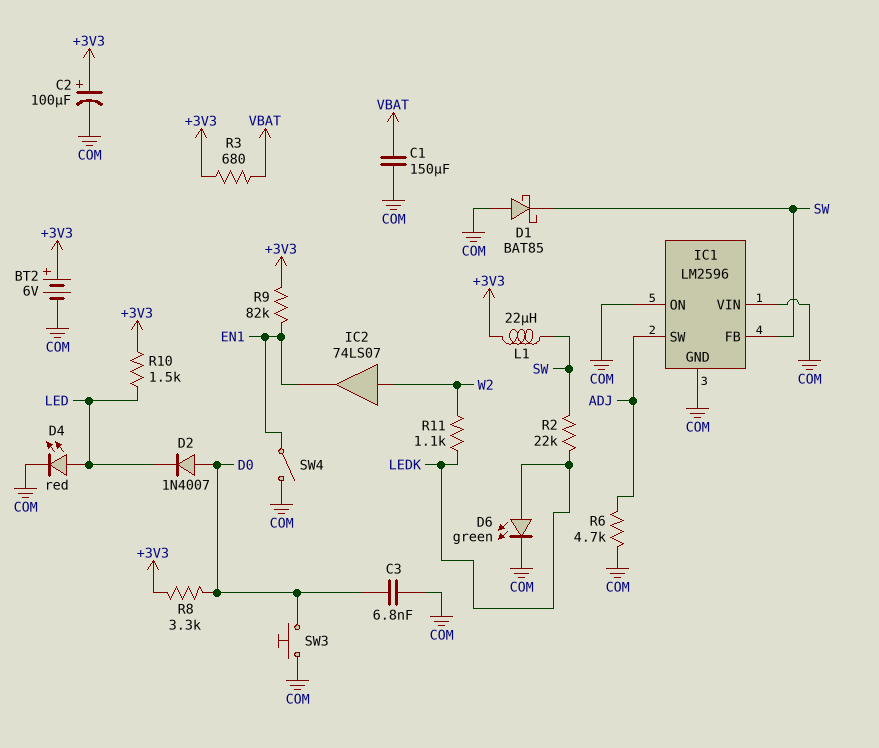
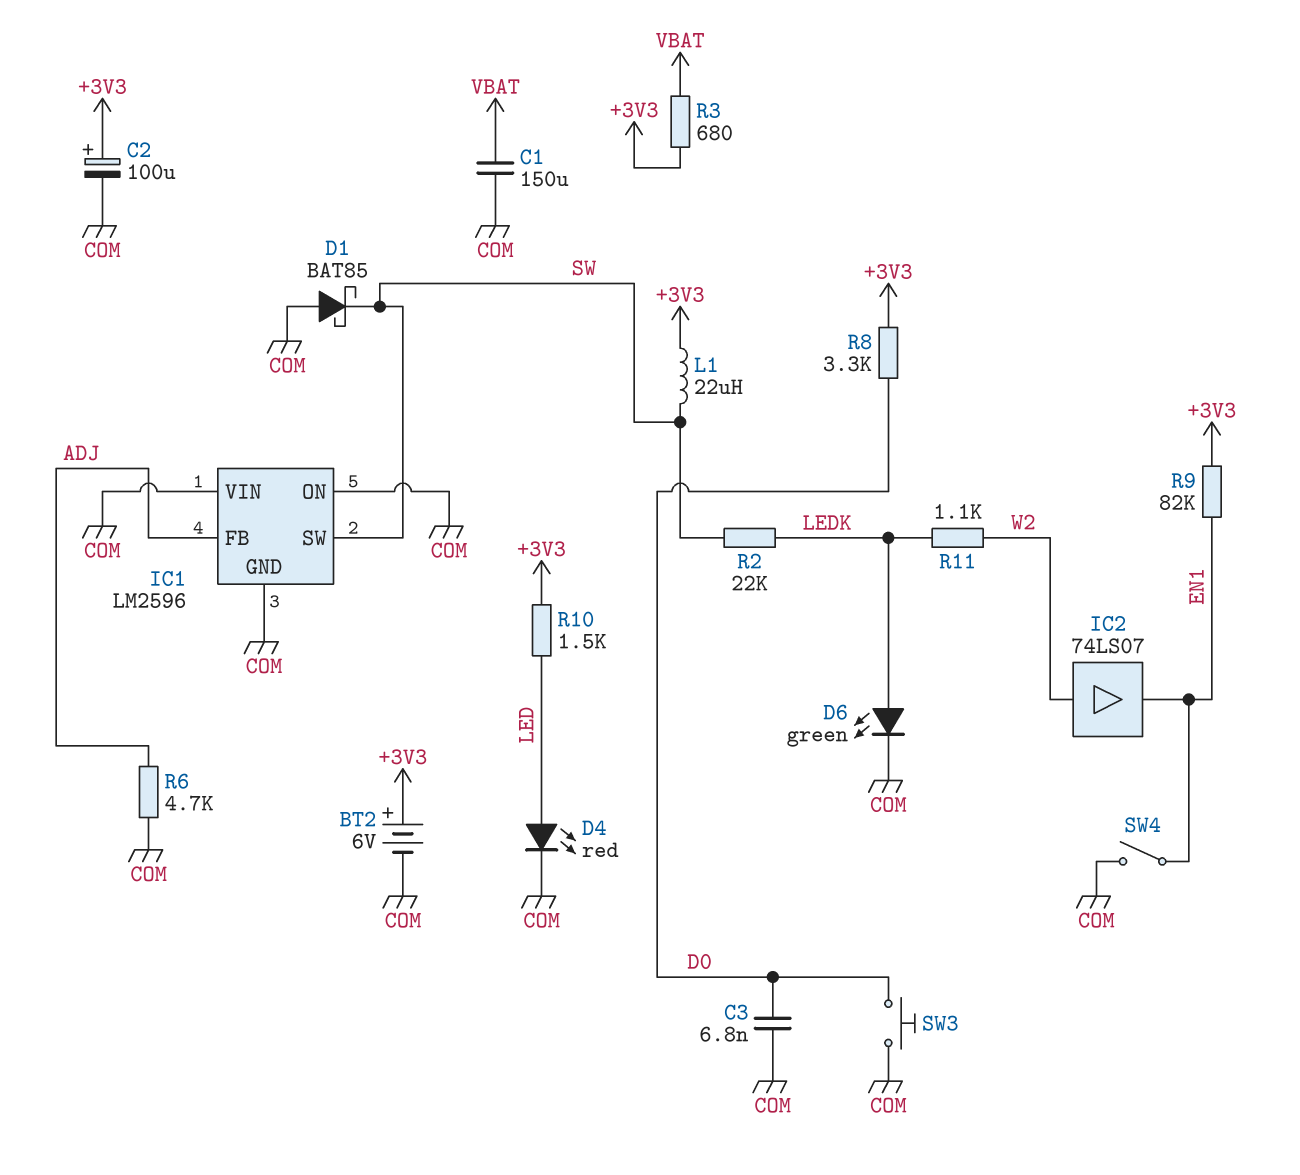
D2: diode 1N4007 (A D0, K LED) -> none
IC1 pin FB: SW -> ADJ
IC1 pin SW: ADJ -> SW

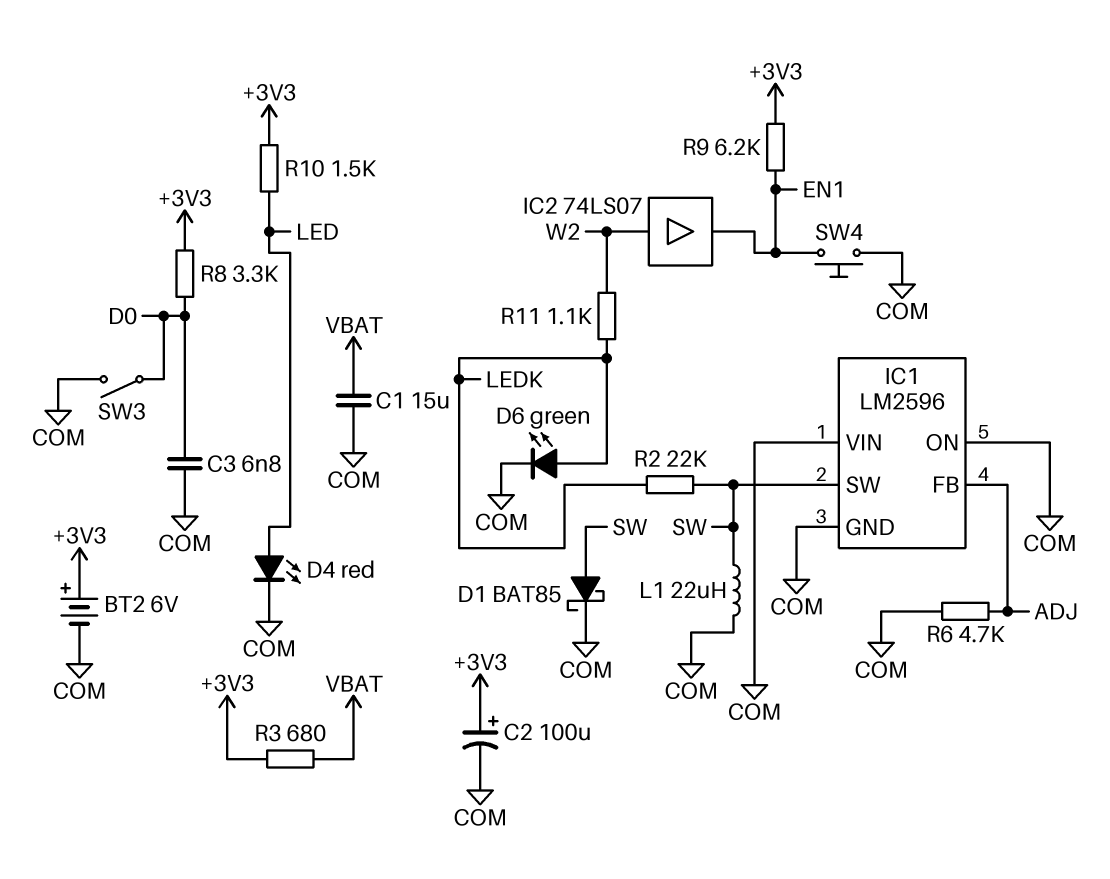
C1: 150uF (COM, VBAT) -> 15uF (COM, VBAT)
D1: schottky BAT85 (A COM, K SW) -> schottky BAT85 (A SW, K COM)
L1: 22uH (+3V3, SW) -> 22uH (COM, SW)
R9: 82k (+3V3, EN1) -> 6.2k (+3V3, EN1)
SW3: button (COM, D0) -> switch (COM, D0)
SW4: switch (COM, EN1) -> button (COM, EN1)

